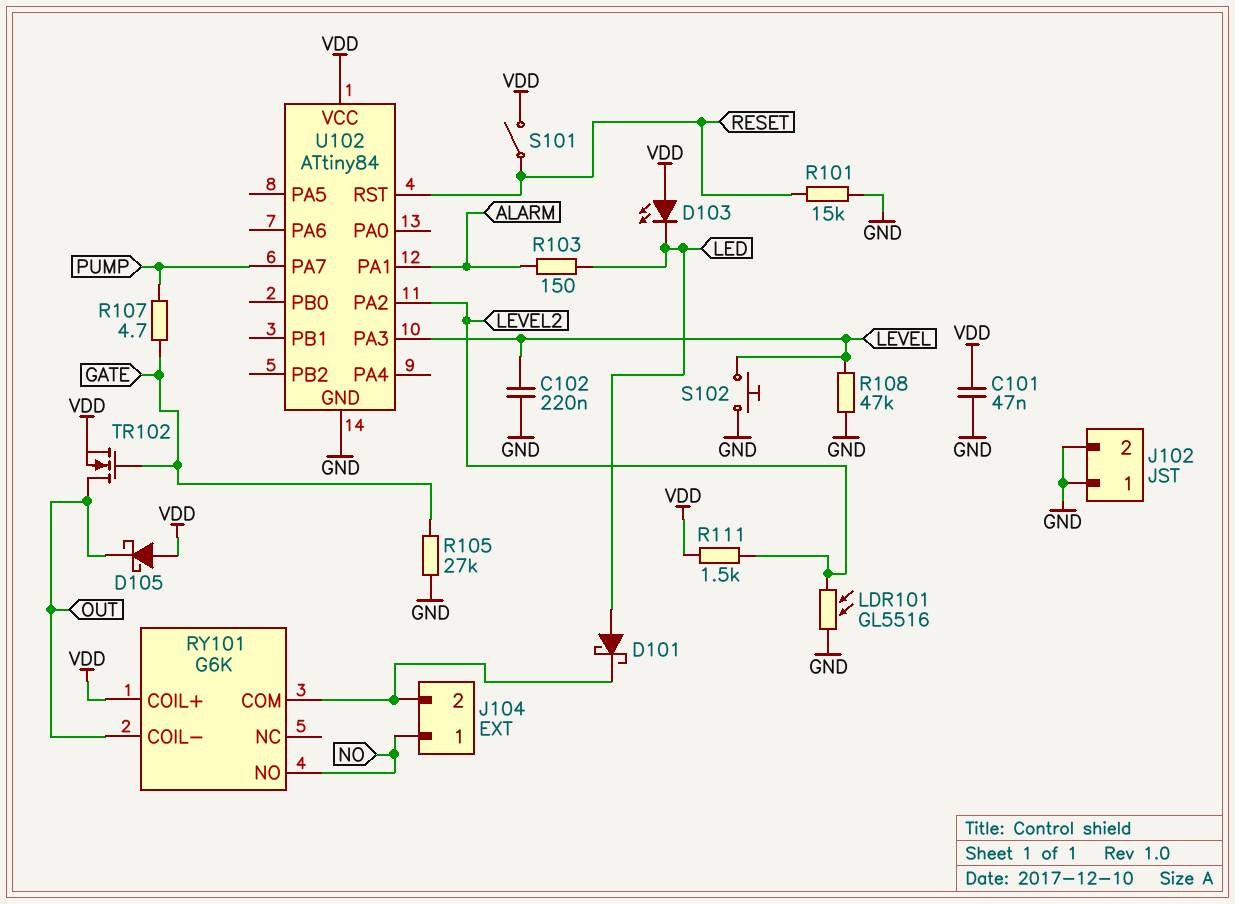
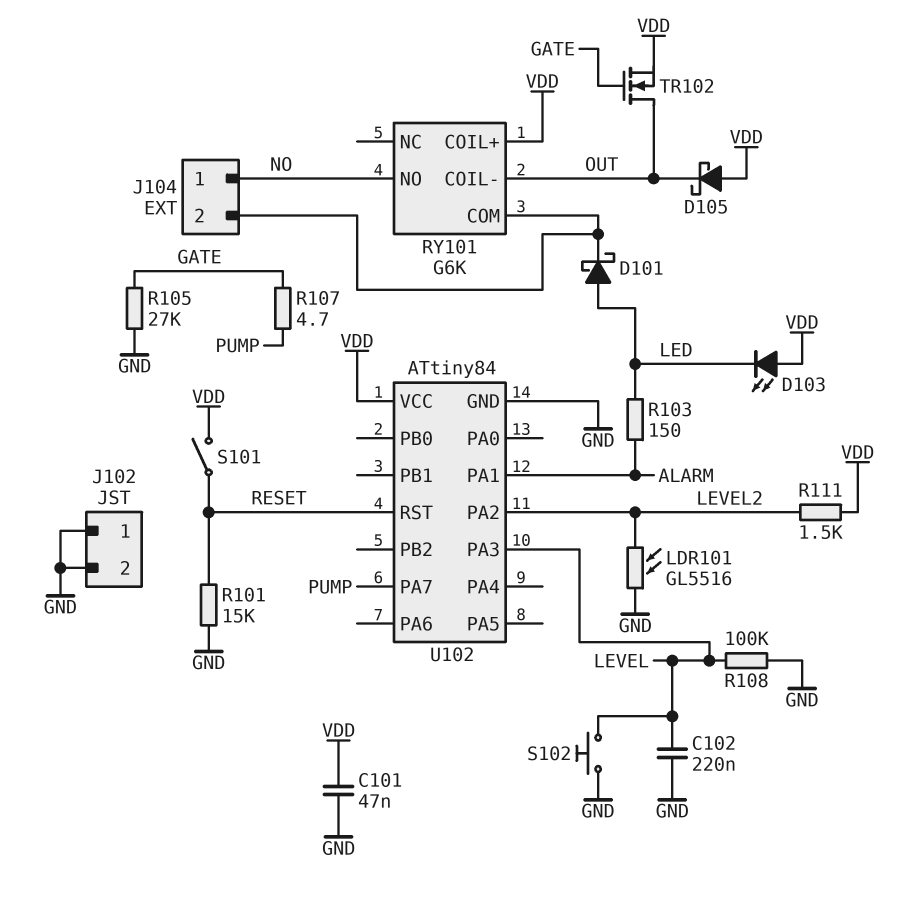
R108: 47k (GND, LEVEL) -> 100k (GND, LEVEL)

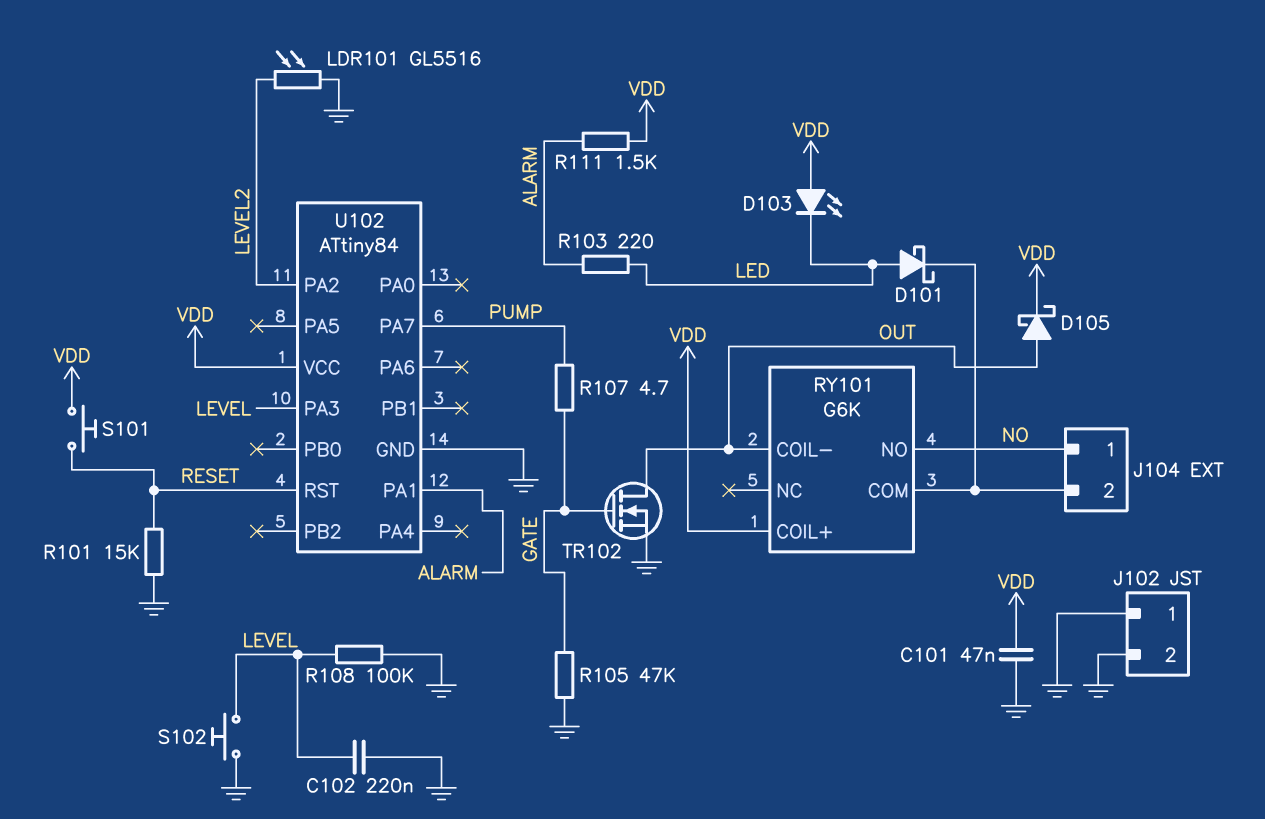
D105: schottky (A VDD, K OUT) -> schottky (A OUT, K VDD)
R103: 150 (ALARM, LED) -> 220 (ALARM, LED)
R105: 27k (GATE, GND) -> 47k (GATE, GND)
R111: 1.5k (LEVEL2, VDD) -> 1.5k (ALARM, VDD)
S101: switch (RESET, VDD) -> button (RESET, VDD)
TR102: NMOS (G GATE, D OUT, S VDD) -> NMOS (G GATE, D OUT, S GND)

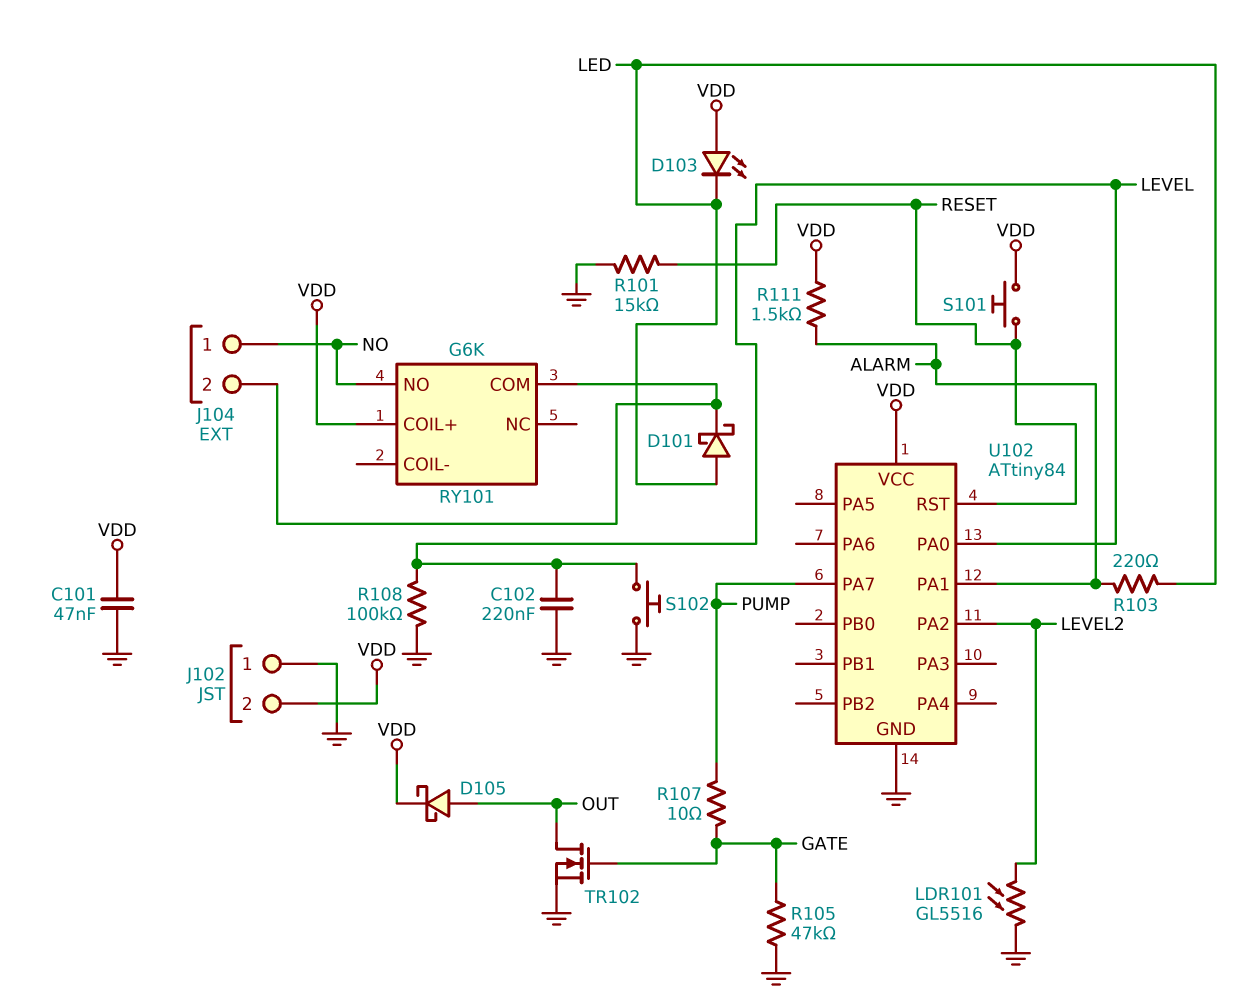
J102 pin 2: GND -> VDD
R107: 4.7 (GATE, PUMP) -> 10 (GATE, PUMP)
RY101 pin COIL-: OUT -> none
U102 pin PA0: none -> LEVEL
U102 pin PA3: LEVEL -> none

